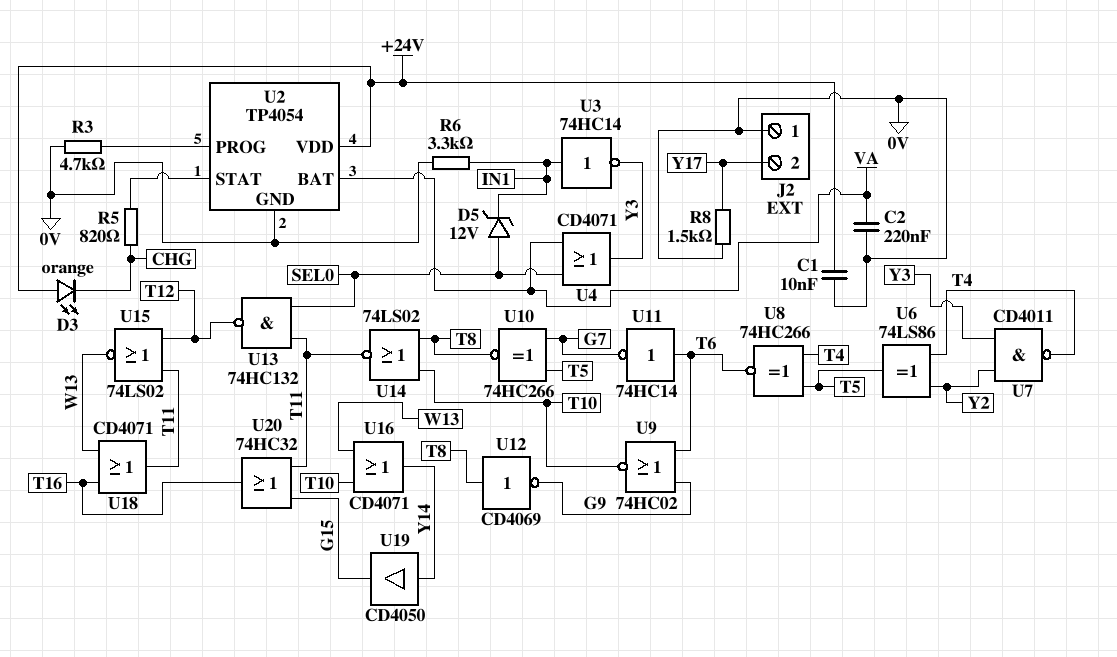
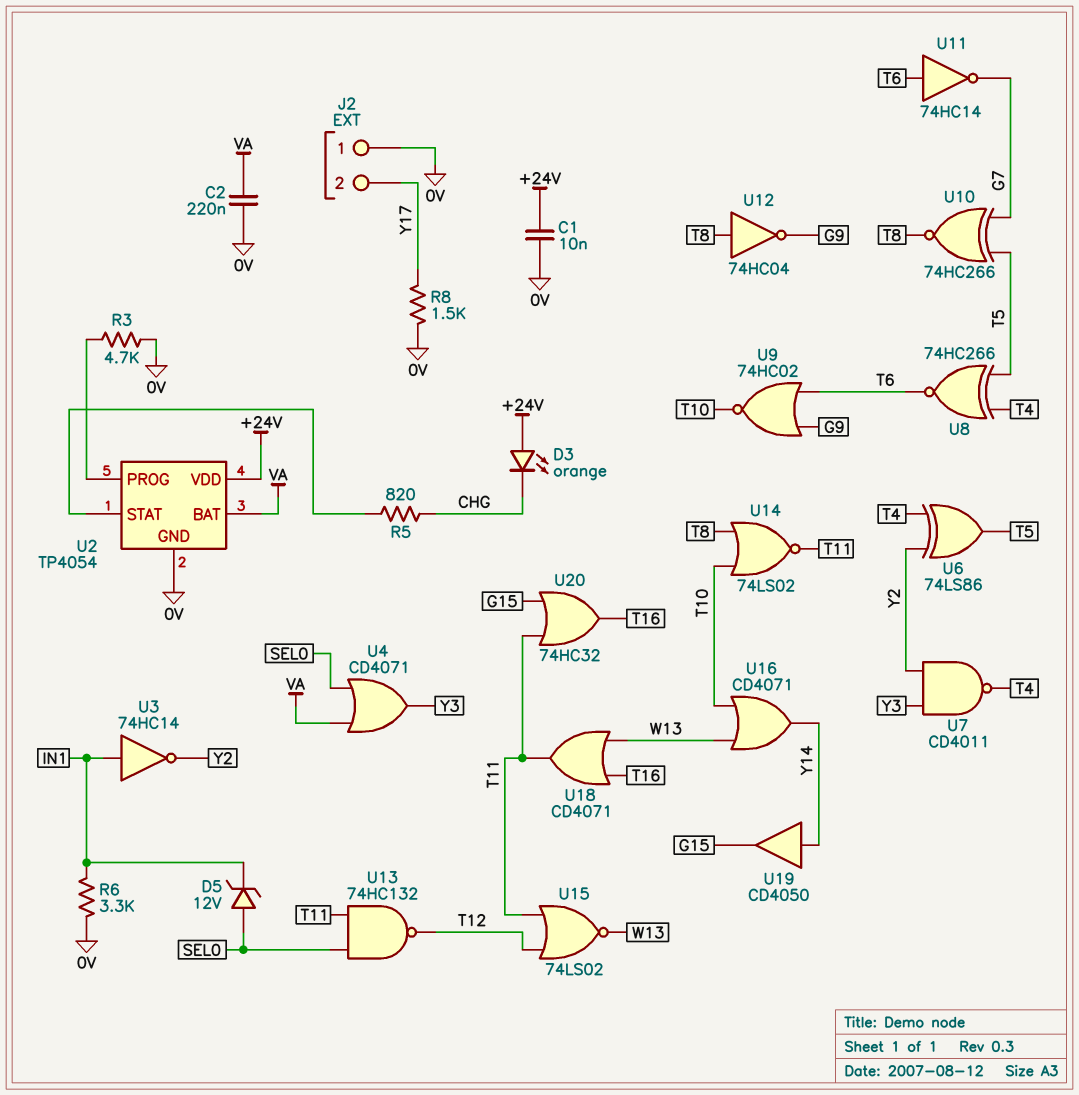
U3: NOT 74HC14 (in IN1, out Y3) -> NOT 74HC14 (in IN1, out Y2)
U12: NOT CD4069 (in T8, out G9) -> NOT 74HC04 (in T8, out G9)

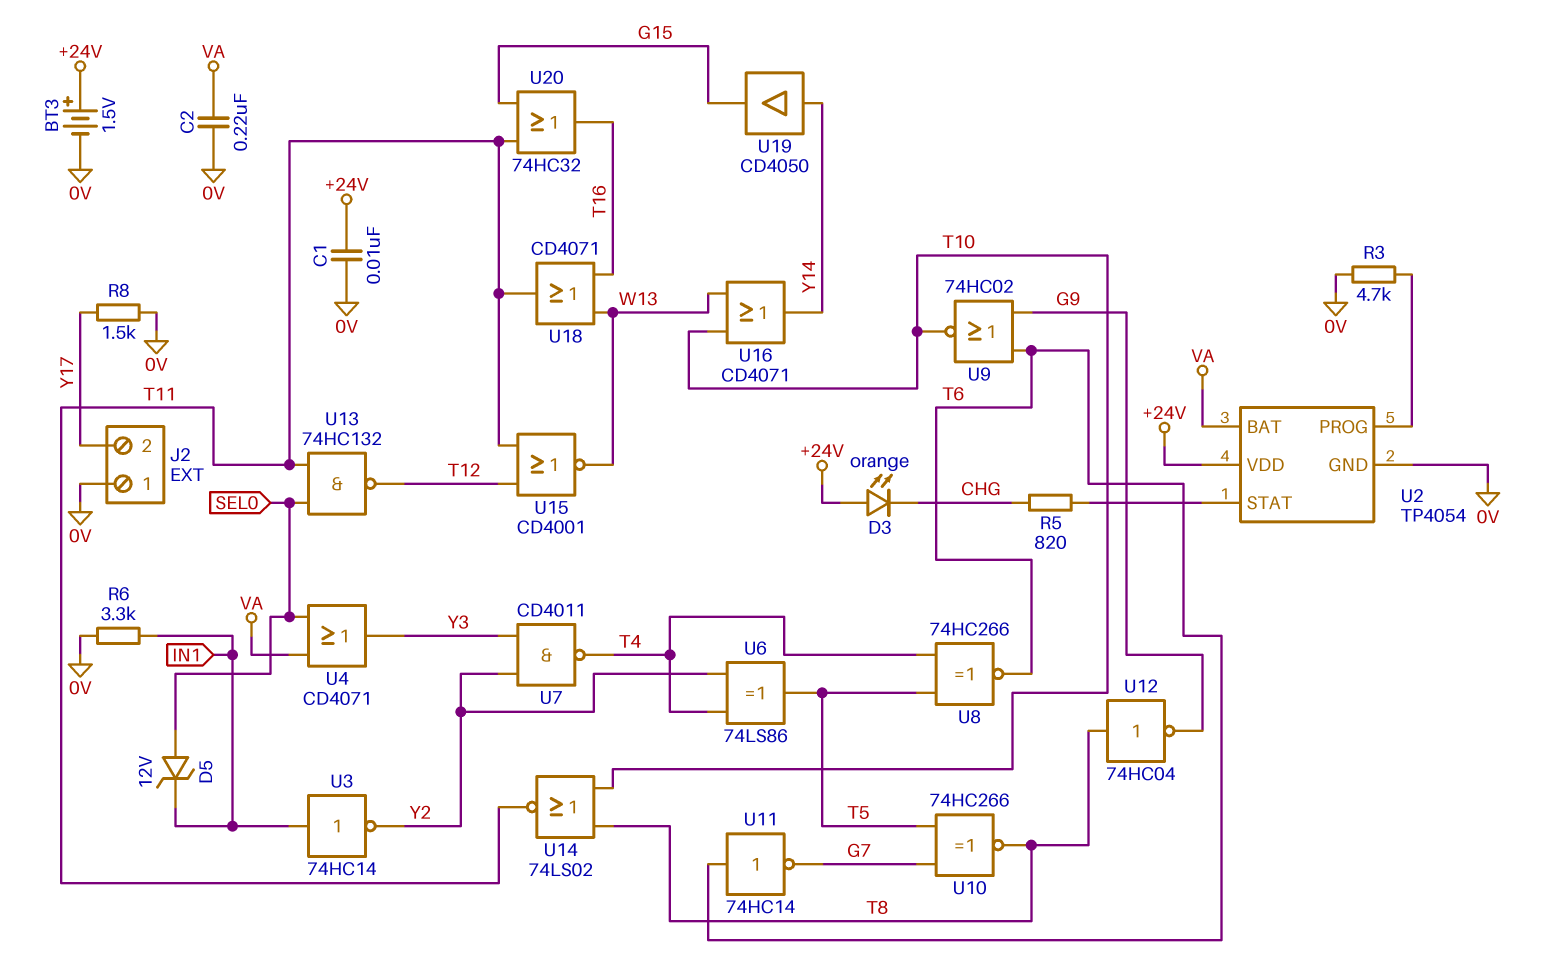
BT3: none -> 1.5V (plus +24V, minus 0V)
U15: NOR 74LS02 (in T11, in T12, out W13) -> NOR CD4001 (in T11, in T12, out W13)

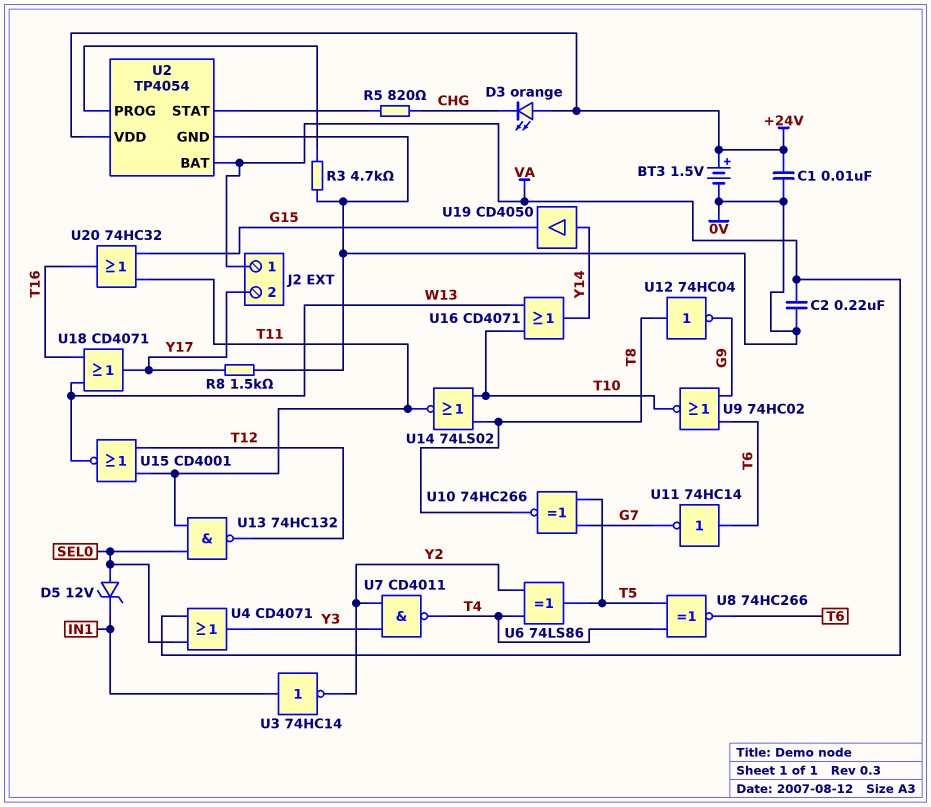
J2 pin 1: 0V -> VA
R6: 3.3k (0V, IN1) -> none
U18: OR CD4071 (in T16, in W13, out T11) -> OR CD4071 (in T16, in W13, out Y17)

